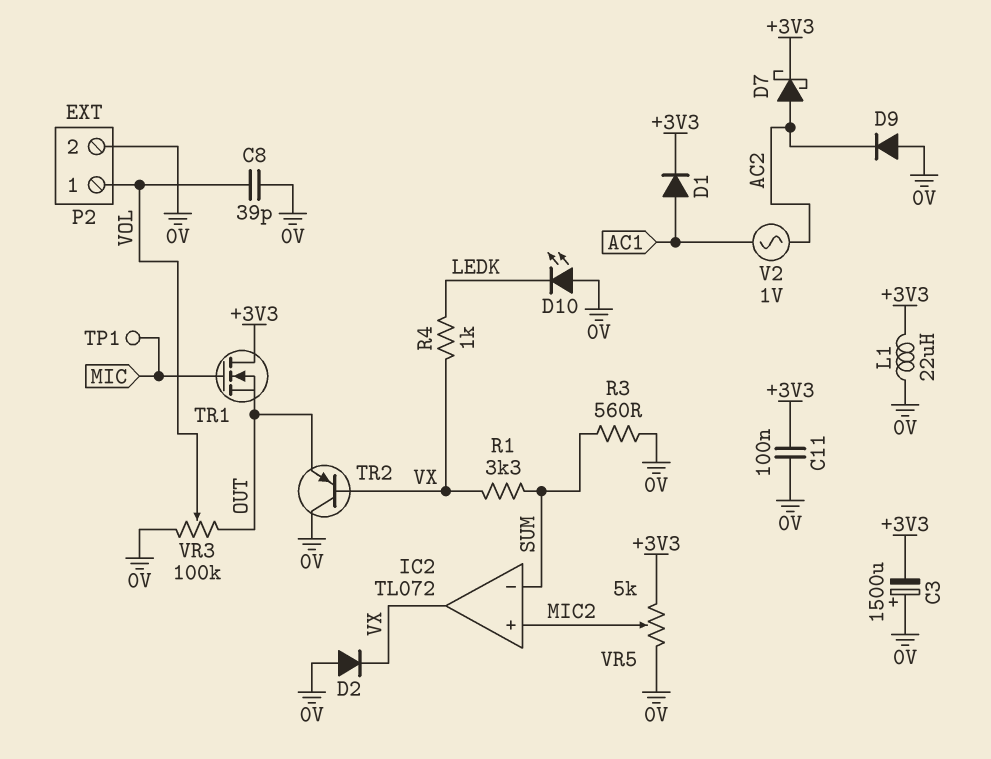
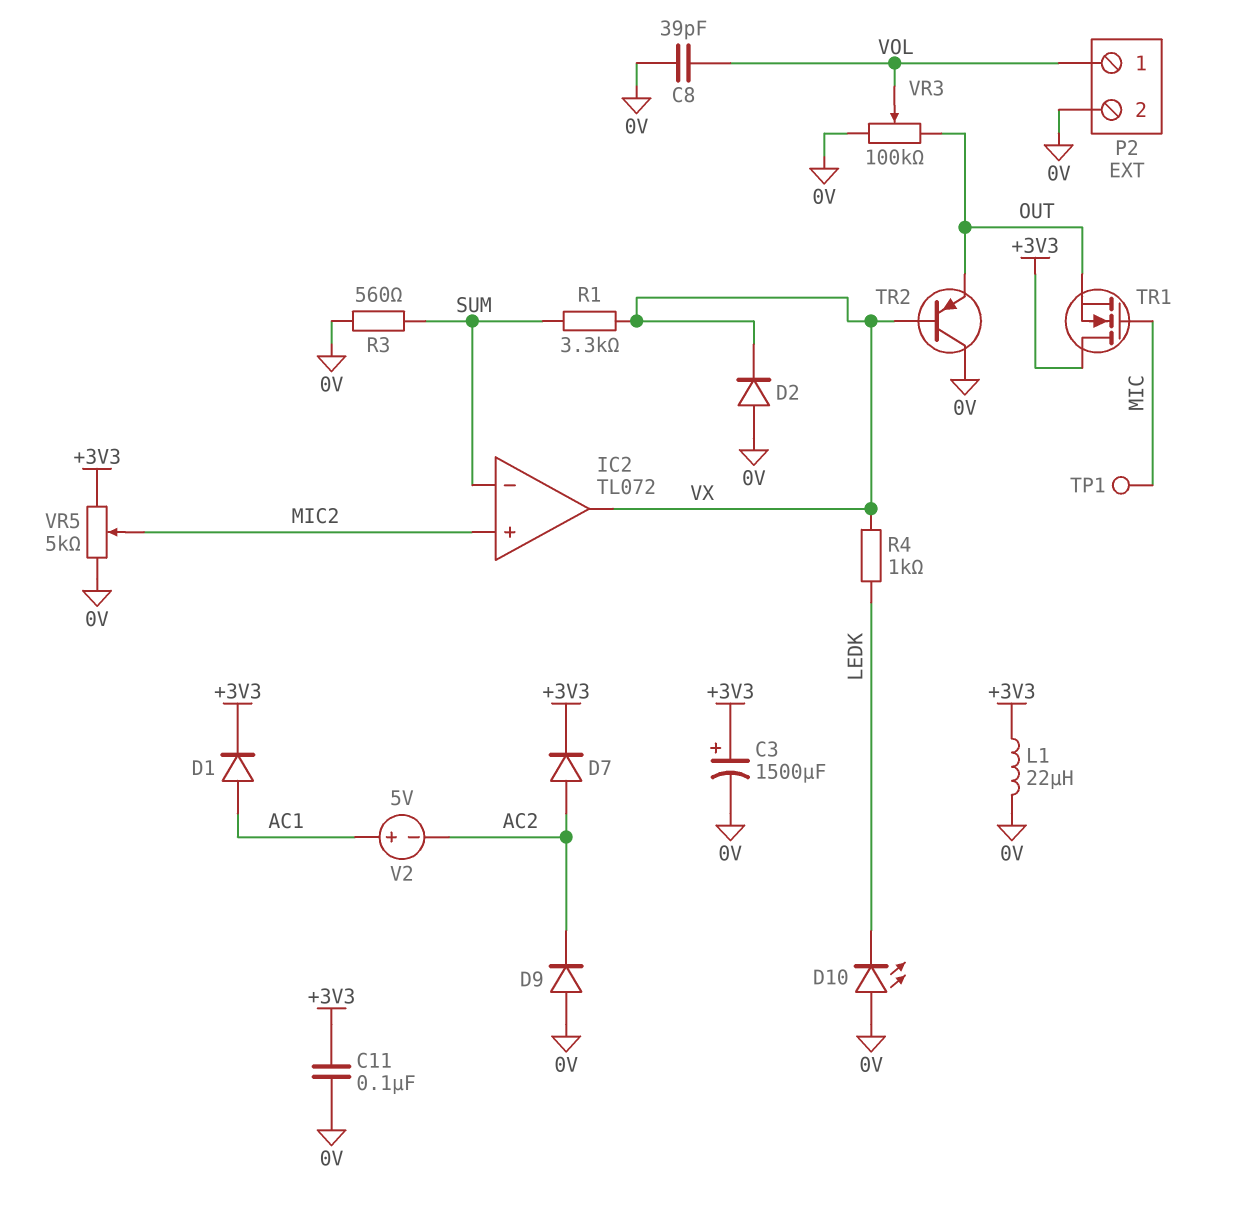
C3: 1500uF (plus 0V, minus +3V3) -> 1500uF (plus +3V3, minus 0V)
D7: schottky (A AC2, K +3V3) -> diode (A AC2, K +3V3)
V2: AC 1V (AC1, AC2) -> 5V (plus AC1, minus AC2)

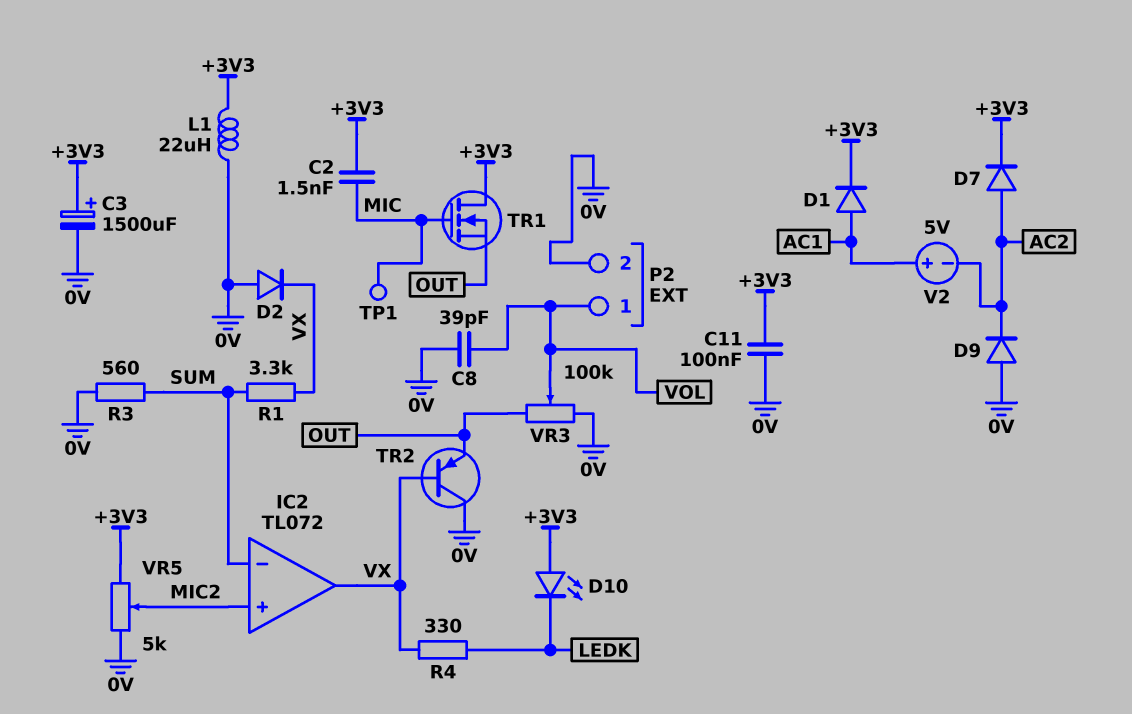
C2: none -> 1.5nF (+3V3, MIC)
D10: LED (A 0V, K LEDK) -> LED (A +3V3, K LEDK)
R4: 1k (LEDK, VX) -> 330 (LEDK, VX)

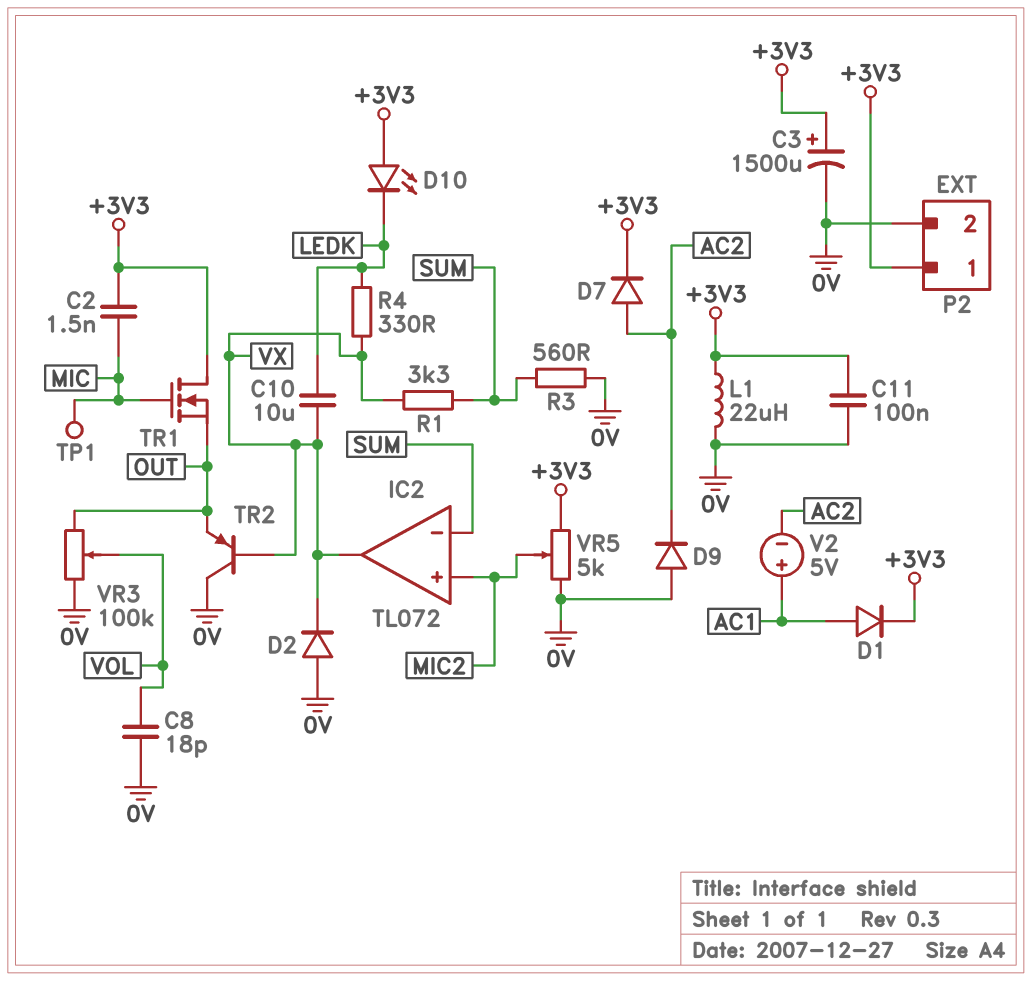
C8: 39pF (0V, VOL) -> 18pF (0V, VOL)
C10: none -> 10uF (LEDK, VX)
P2 pin 1: VOL -> +3V3

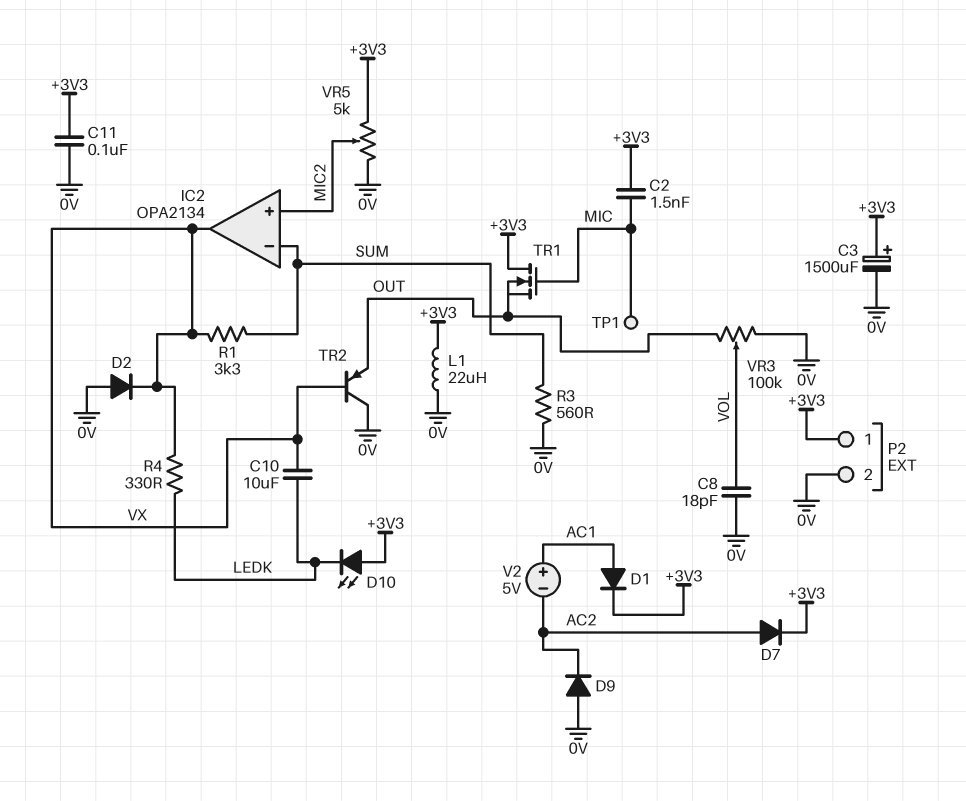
IC2: TL072 -> OPA2134

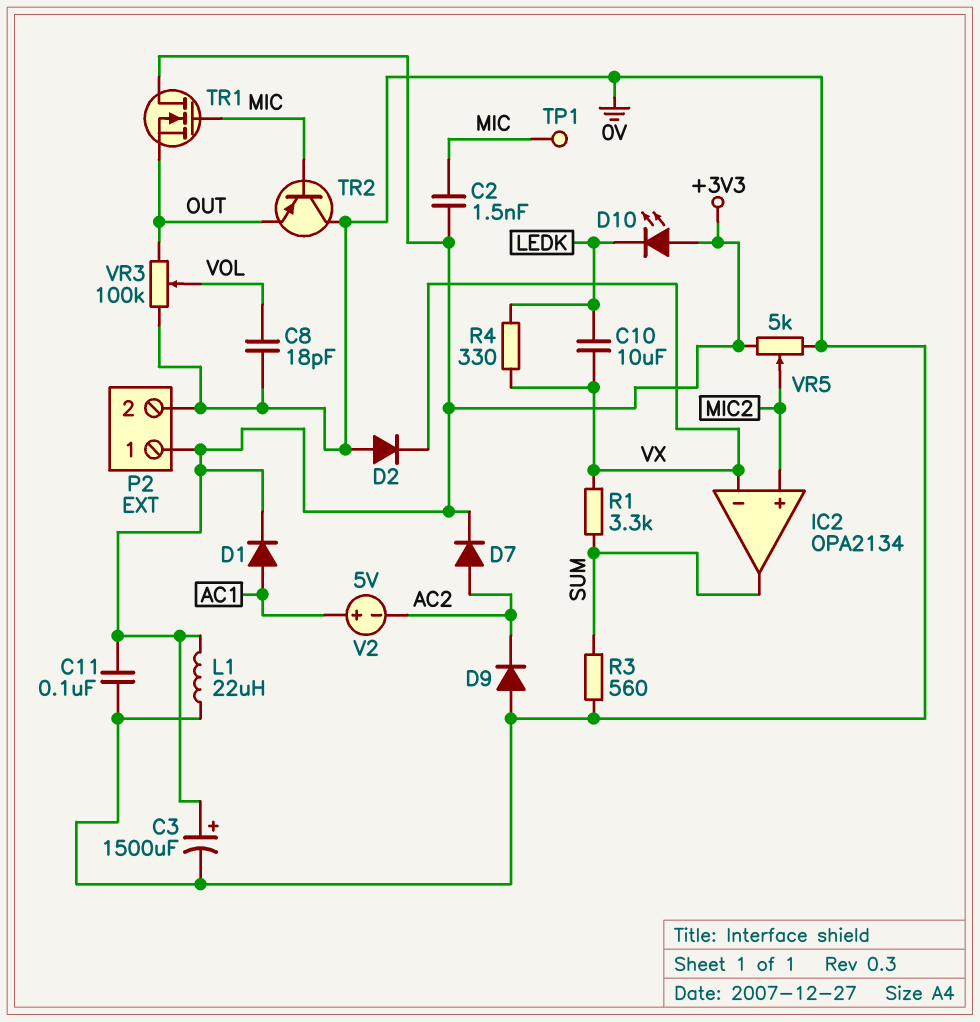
IC2 pin in-: SUM -> VX
IC2 pin out: VX -> SUM
TR2: PNP (B VX, C 0V, E OUT) -> PNP (B MIC, C 0V, E OUT)

